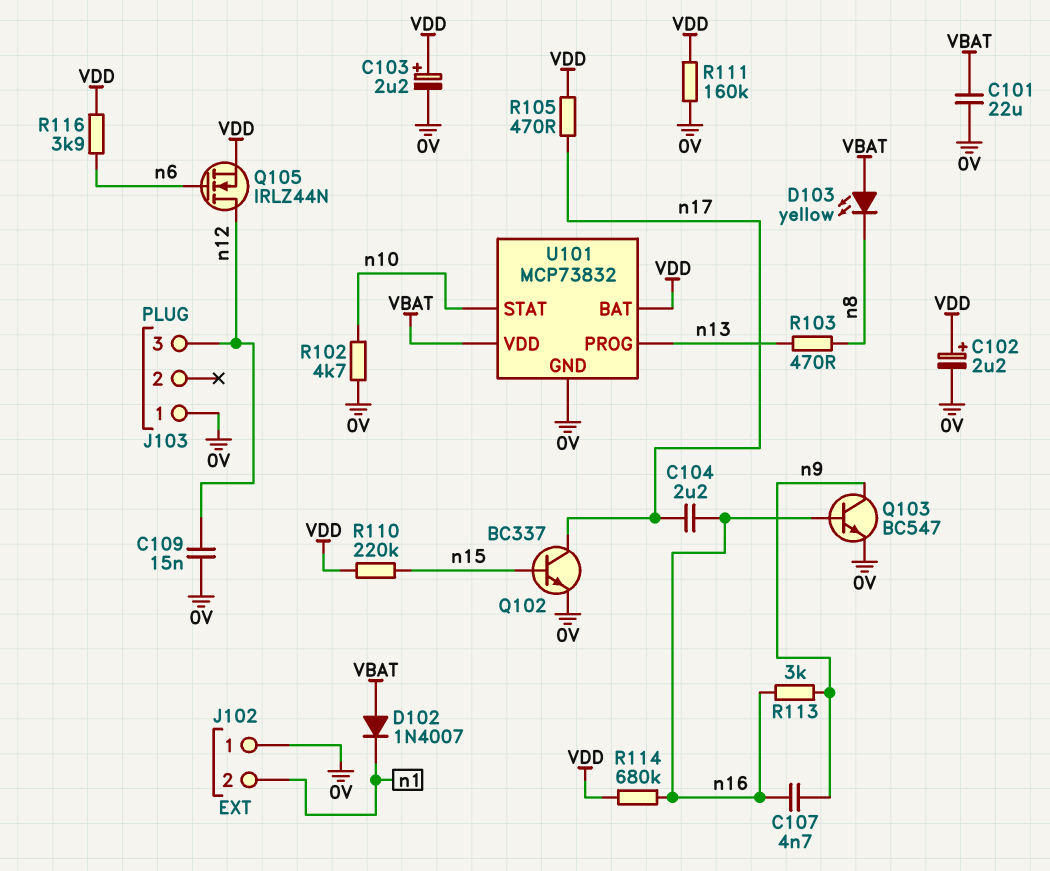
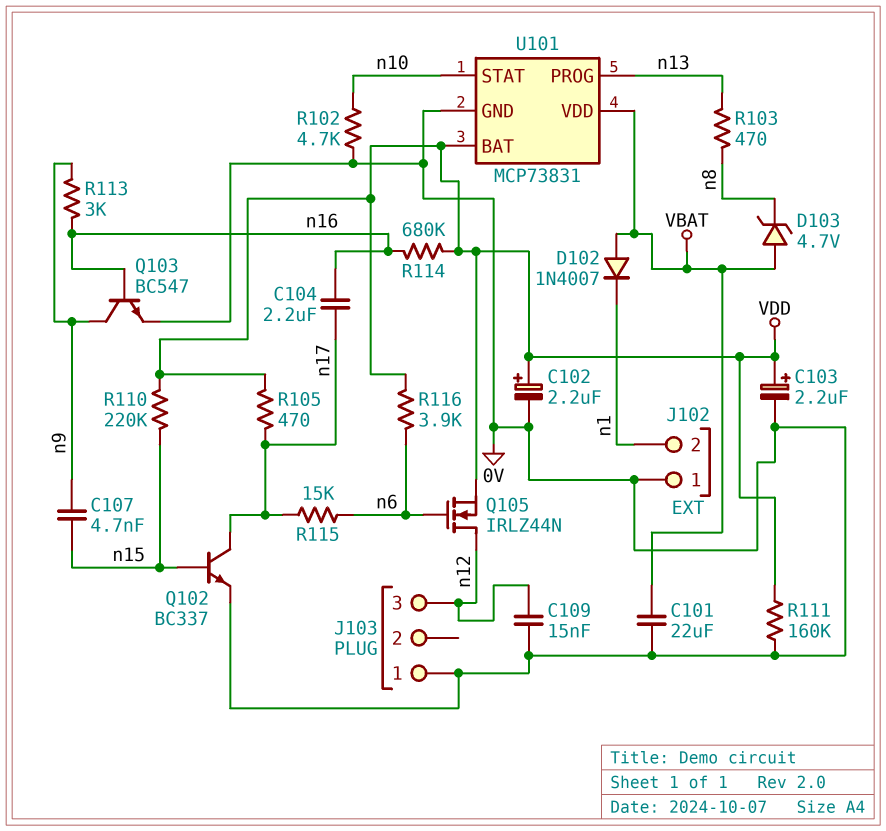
C107: 4.7nF (n9, n16) -> 4.7nF (n9, n15)
D103: LED yellow (A VBAT, K n8) -> zener 4.7V (A VBAT, K n8)
R115: none -> 15k (n6, n17)
U101: MCP73832 -> MCP73831

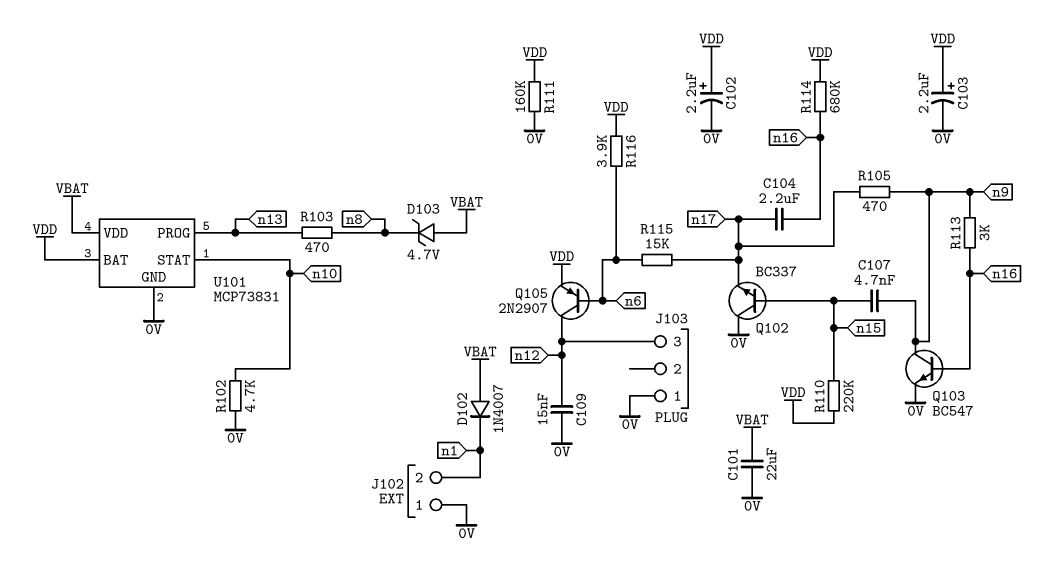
Q102: NPN BC337 (B n15, C n17, E 0V) -> NPN BC337 (B n15, C 0V, E n17)
Q105: NMOS IRLZ44N (G n6, D n12, S VDD) -> PNP 2N2907 (B n6, C n12, E VDD)
R105: 470 (VDD, n17) -> 470 (n9, n17)

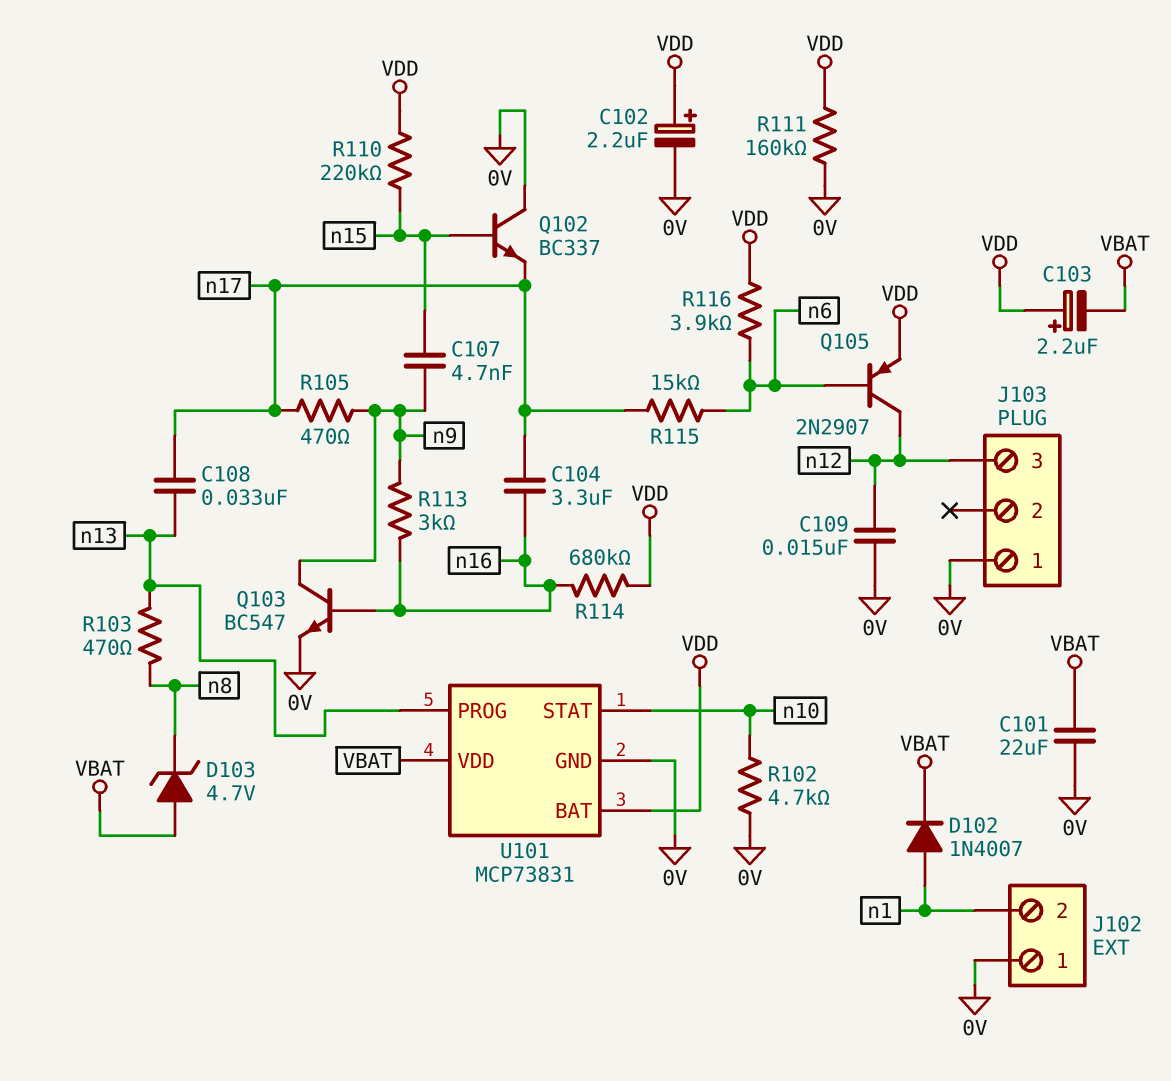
C103: 2.2uF (plus VDD, minus 0V) -> 2.2uF (plus VDD, minus VBAT)
C104: 2.2uF (n16, n17) -> 3.3uF (n16, n17)
C108: none -> 33nF (n13, n17)
D102: diode 1N4007 (A VBAT, K n1) -> diode 1N4007 (A n1, K VBAT)

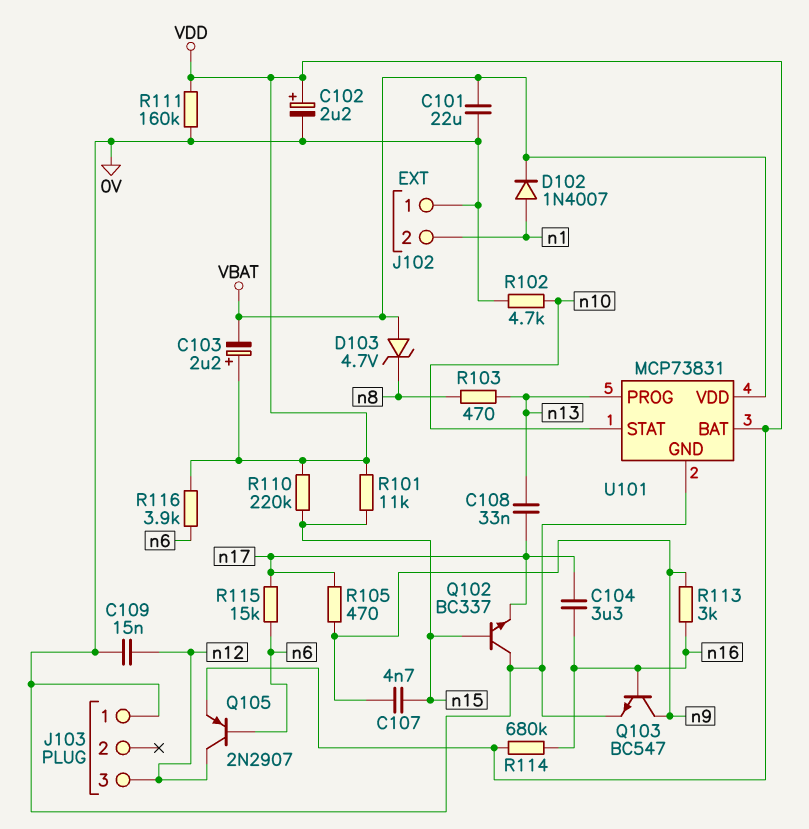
R101: none -> 11k (VDD, n15)

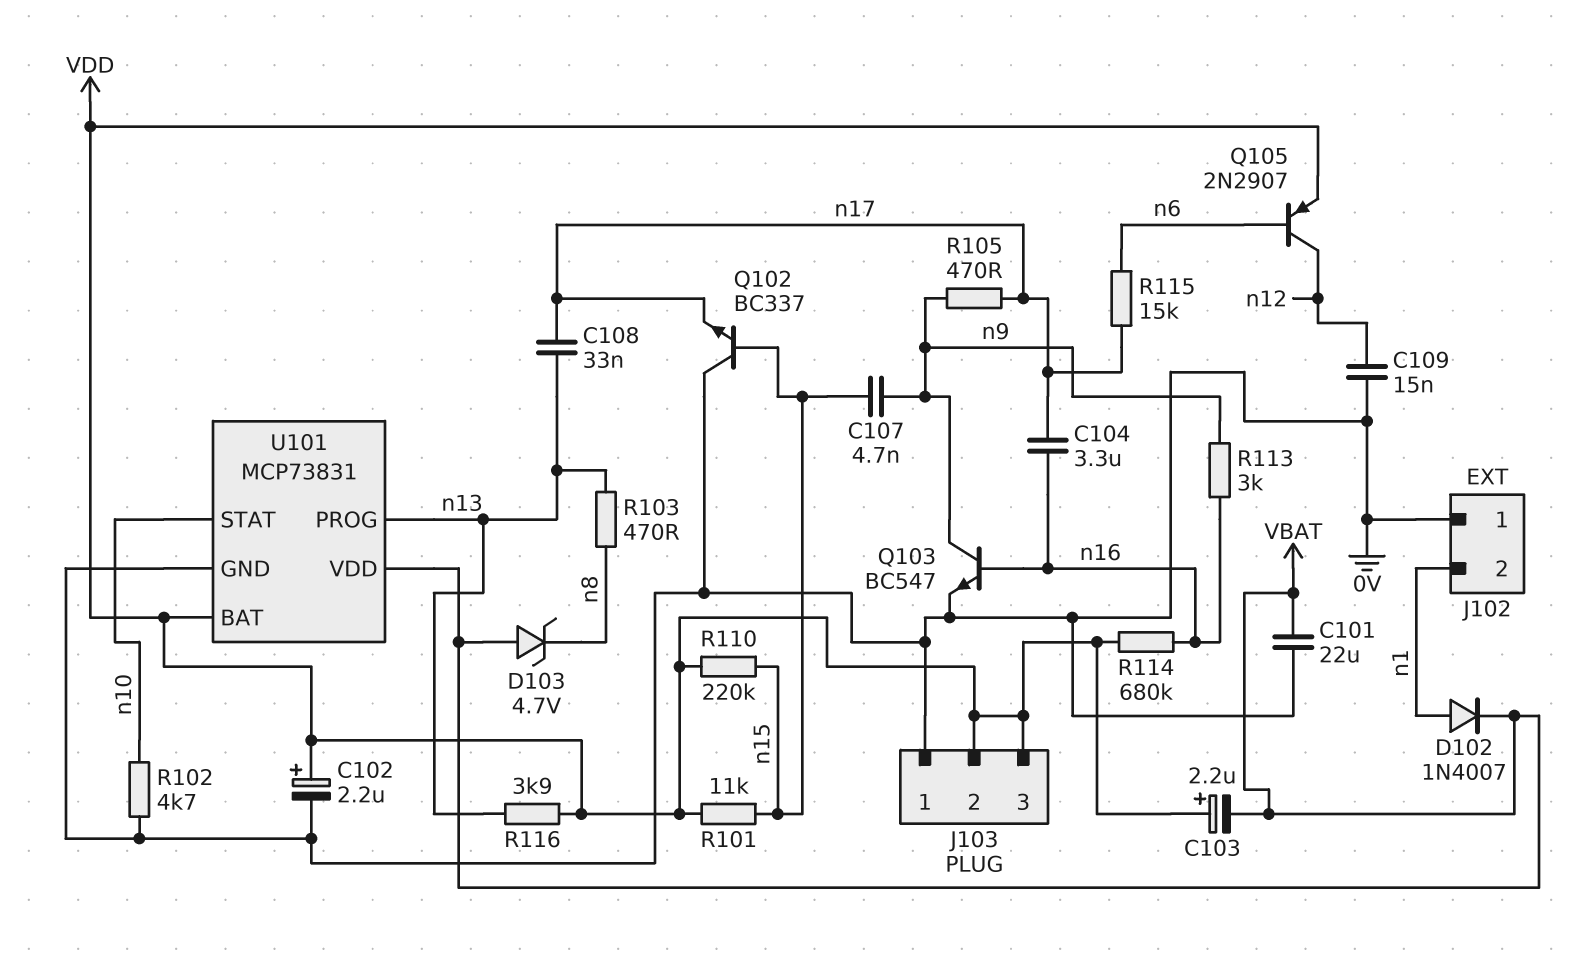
J103 pin 2: none -> VDD
J103 pin 3: n12 -> VDD
R111: 160k (0V, VDD) -> none
R116: 3.9k (VDD, n6) -> 3.9k (VDD, n13)

